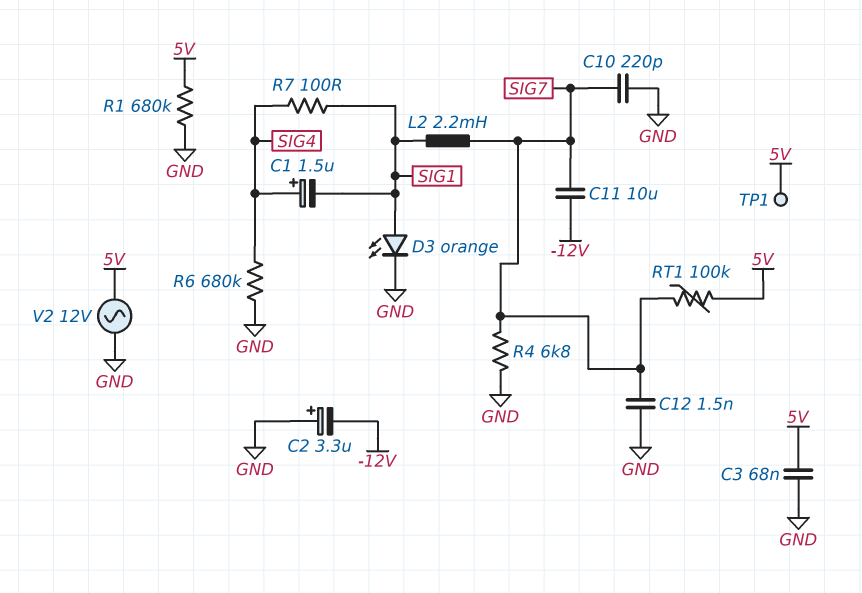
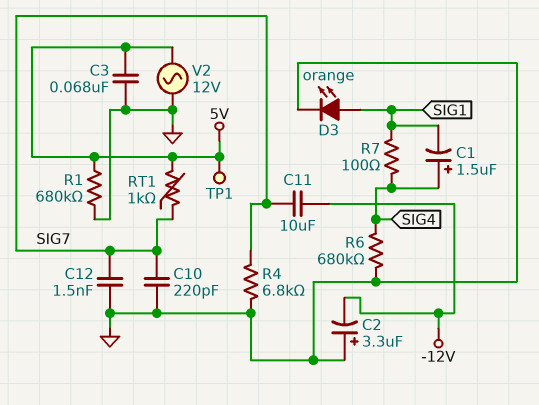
L2: 2.2mH (SIG1, SIG7) -> none
RT1: 100k (5V, SIG7) -> 1k (5V, SIG7)

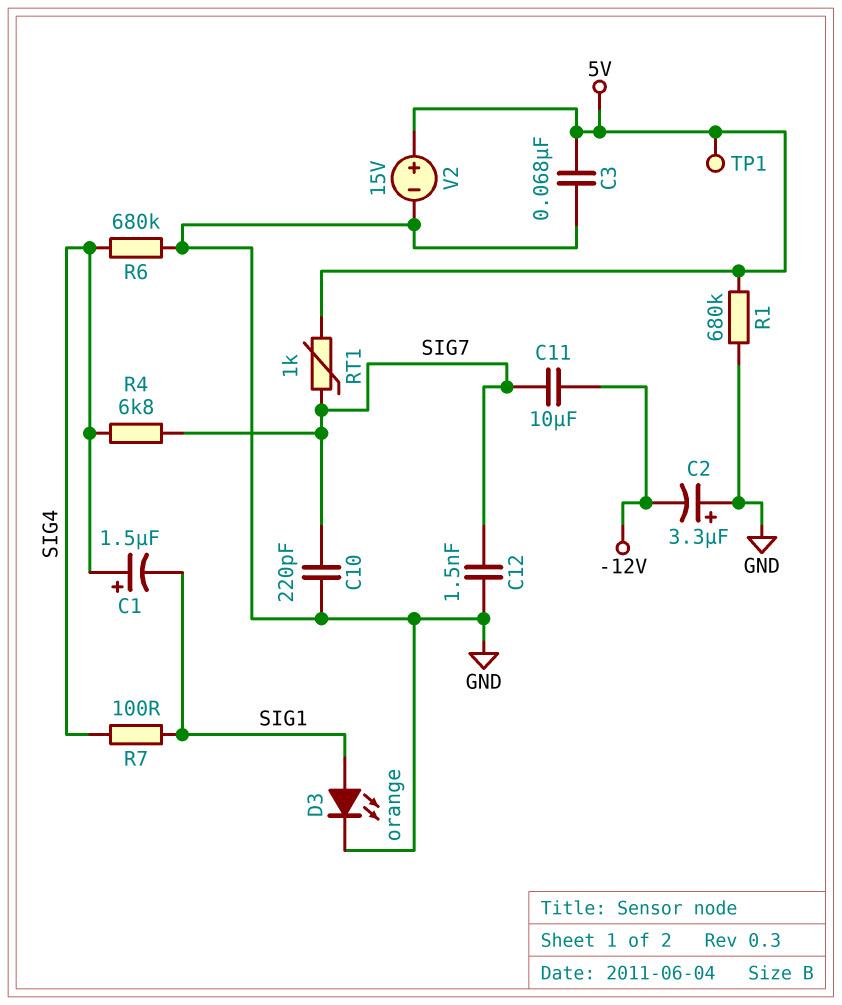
R4: 6.8k (GND, SIG7) -> 6.8k (SIG4, SIG7)
V2: AC 12V (5V, GND) -> 15V (plus 5V, minus GND)

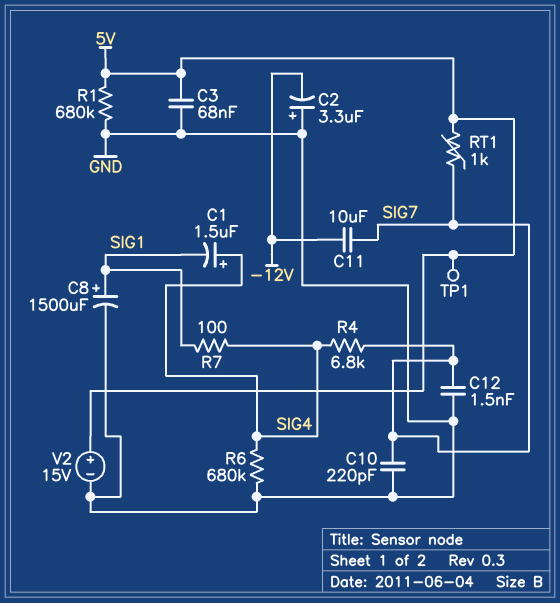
C8: none -> 1500uF (plus SIG1, minus GND)
D3: LED orange (A SIG1, K GND) -> none

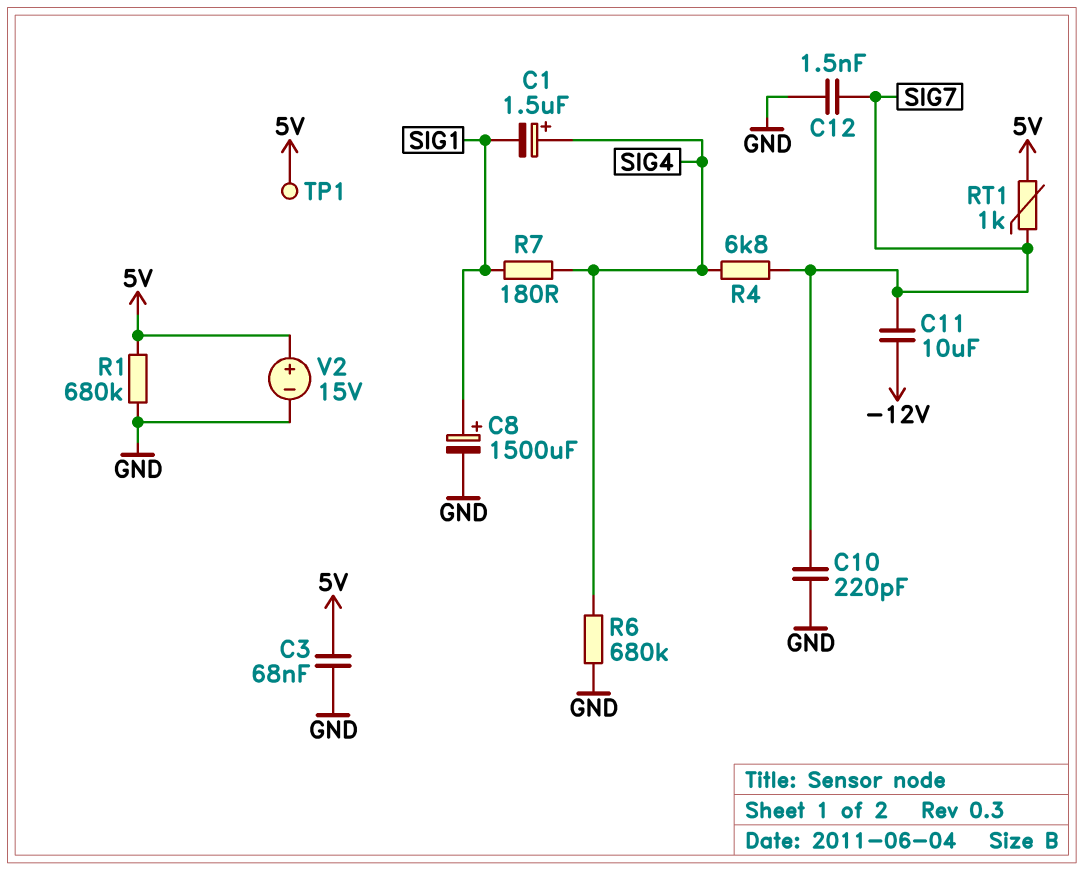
C2: 3.3uF (plus GND, minus -12V) -> none
R7: 100 (SIG1, SIG4) -> 180 (SIG1, SIG4)

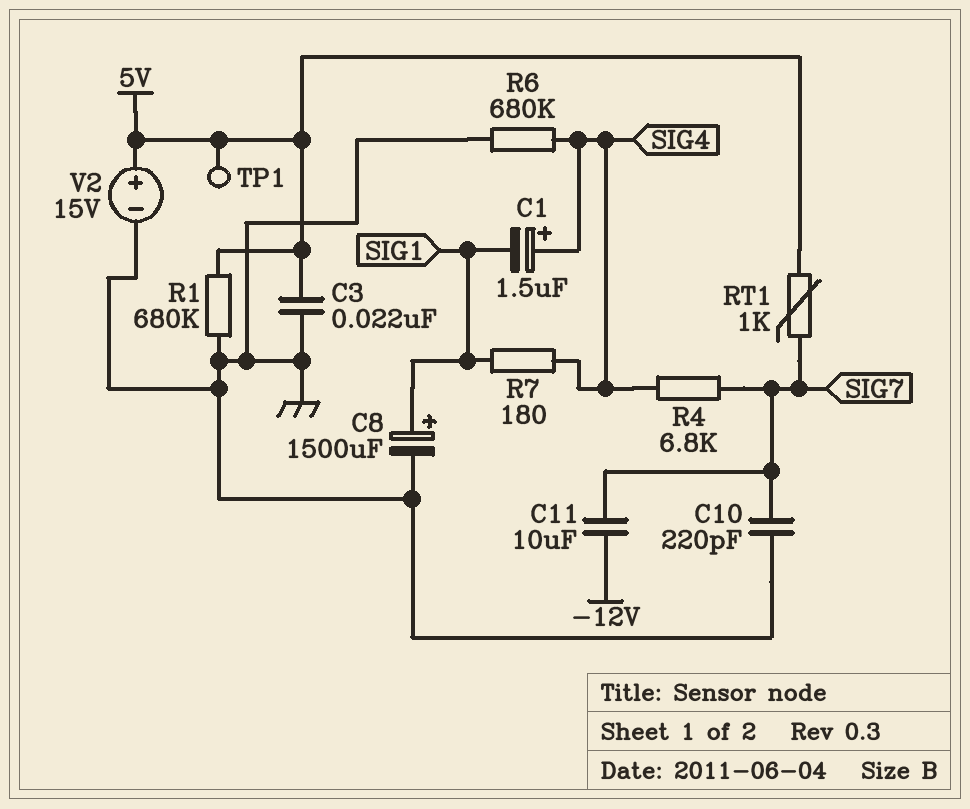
C3: 68nF (5V, GND) -> 22nF (5V, GND)
C12: 1.5nF (GND, SIG7) -> none

